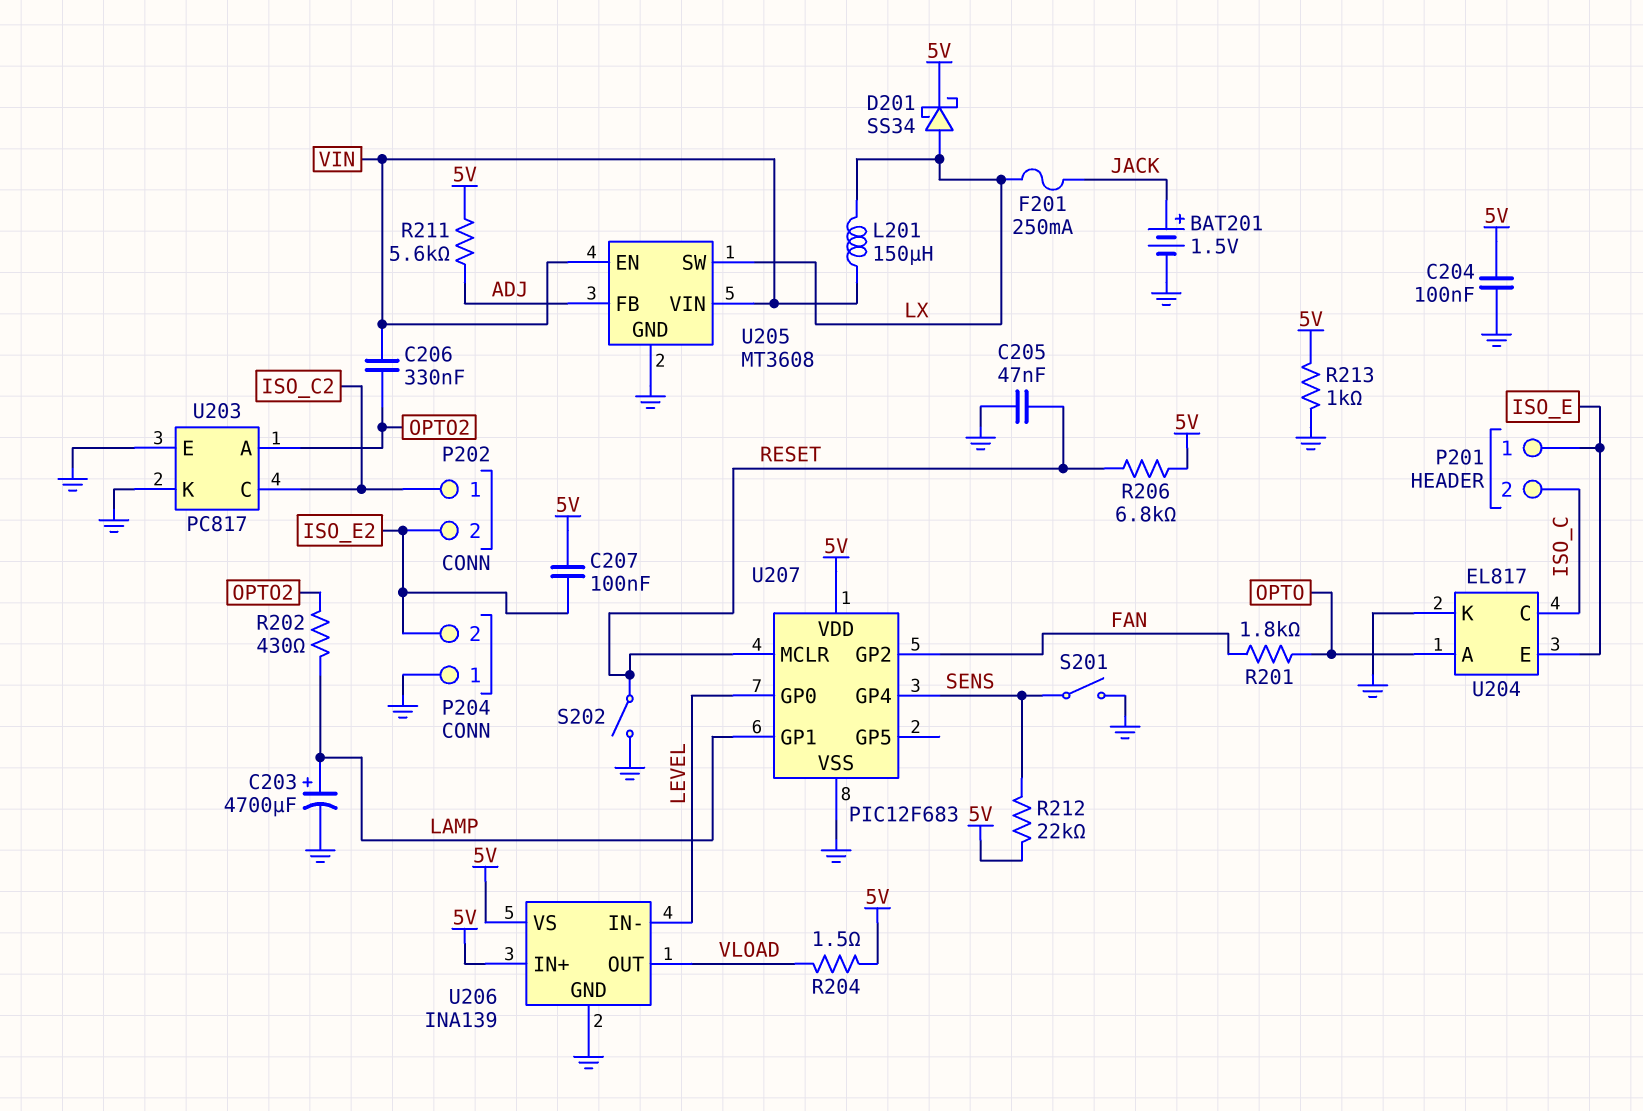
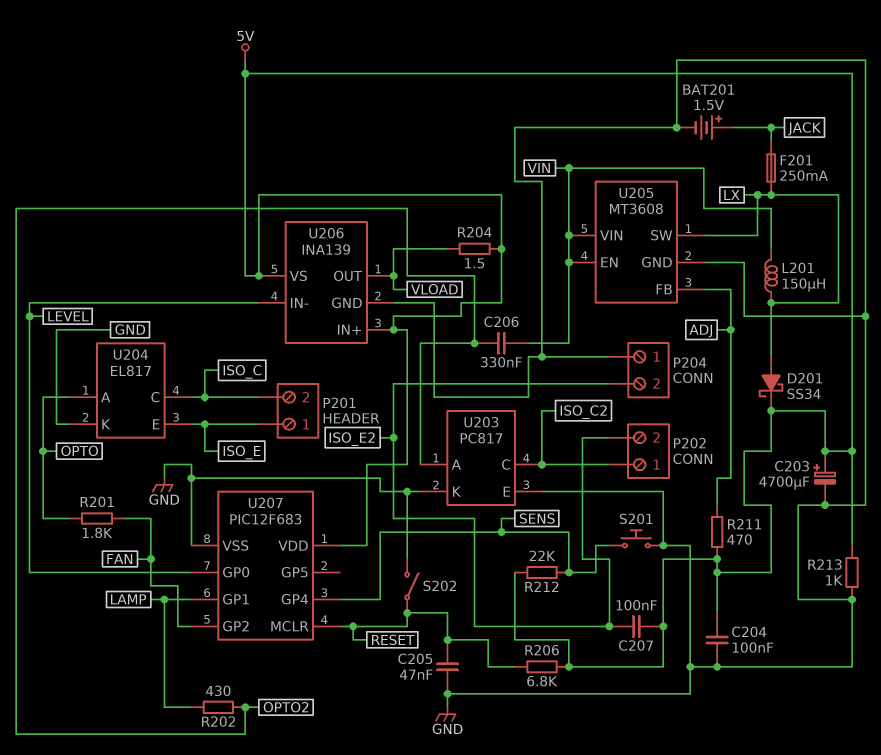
C203: 4700uF (plus LAMP, minus GND) -> 4700uF (plus 5V, minus GND)
R211: 5.6k (5V, ADJ) -> 470 (5V, ADJ)
S201: switch (GND, SENS) -> button (GND, SENS)

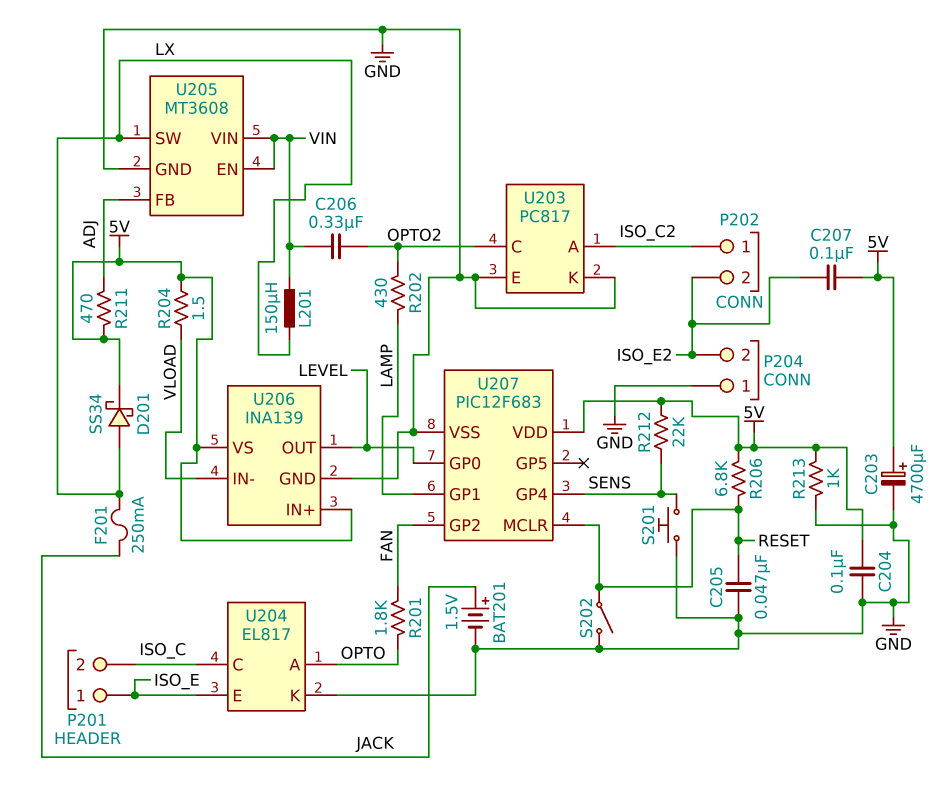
U203 pin A: OPTO2 -> ISO_C2
U203 pin C: ISO_C2 -> OPTO2
U206 pin IN-: LEVEL -> VLOAD
U206 pin OUT: VLOAD -> LEVEL

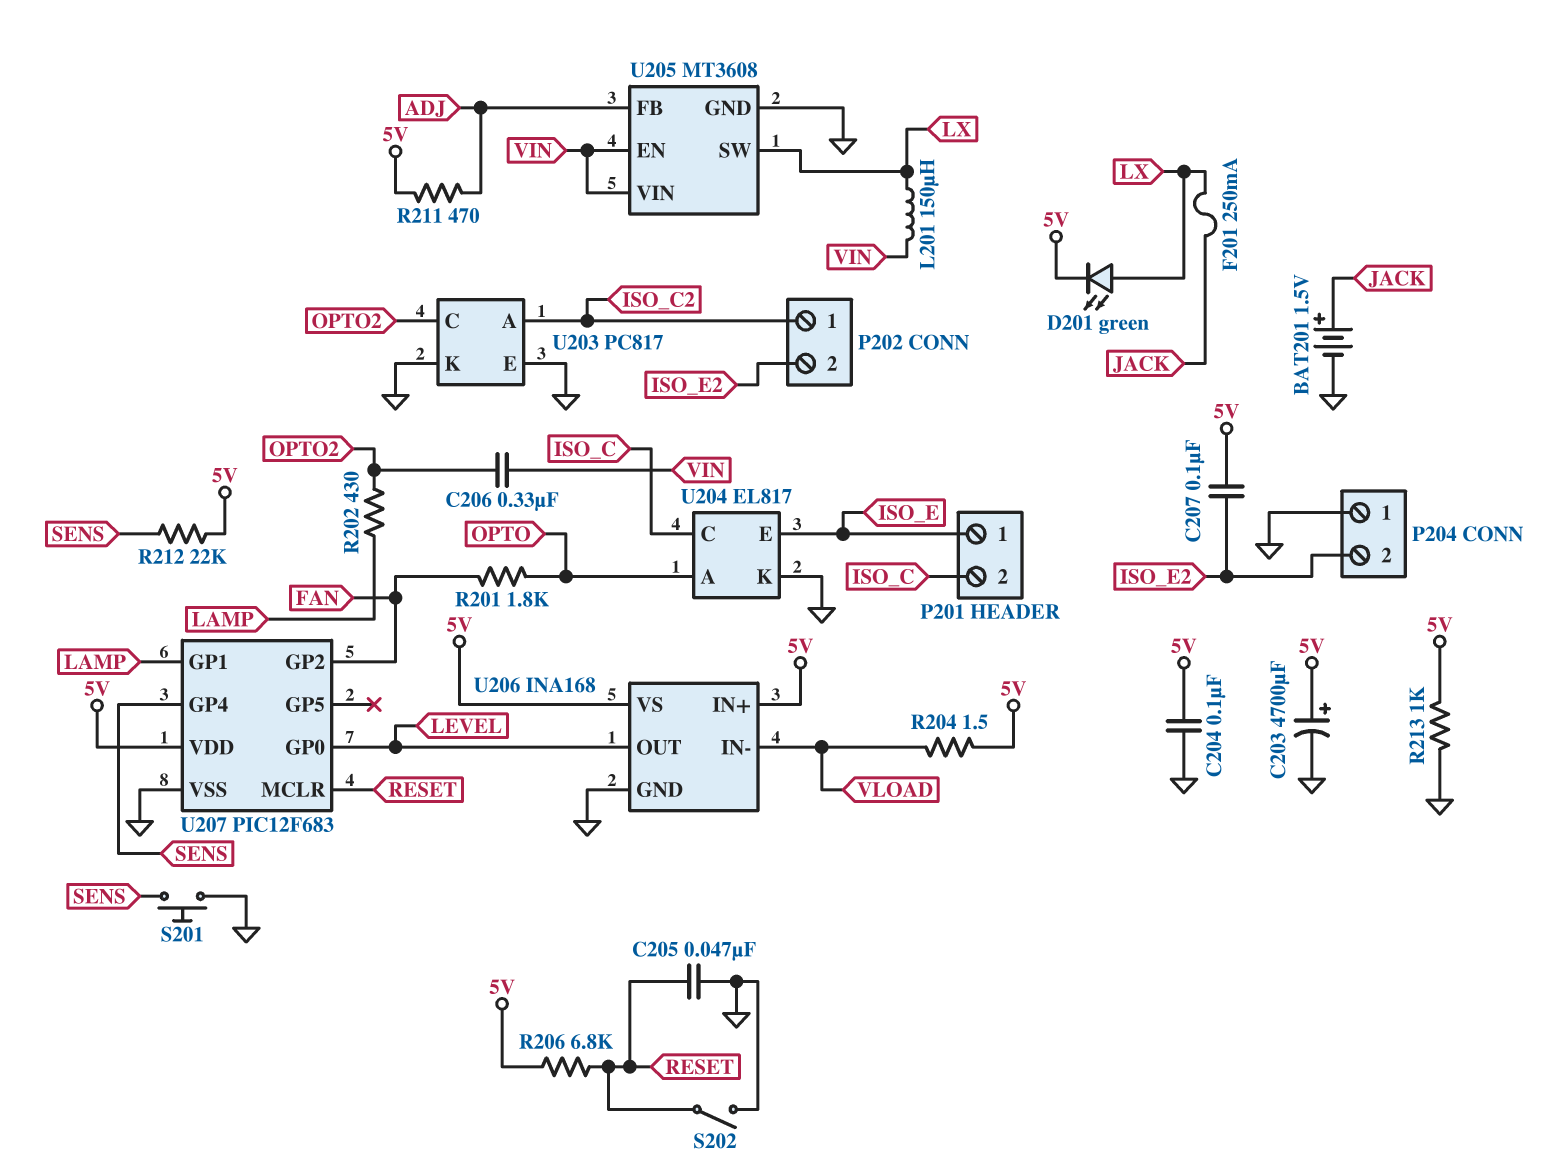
D201: schottky SS34 (A LX, K 5V) -> LED green (A LX, K 5V)
U206: INA139 -> INA168

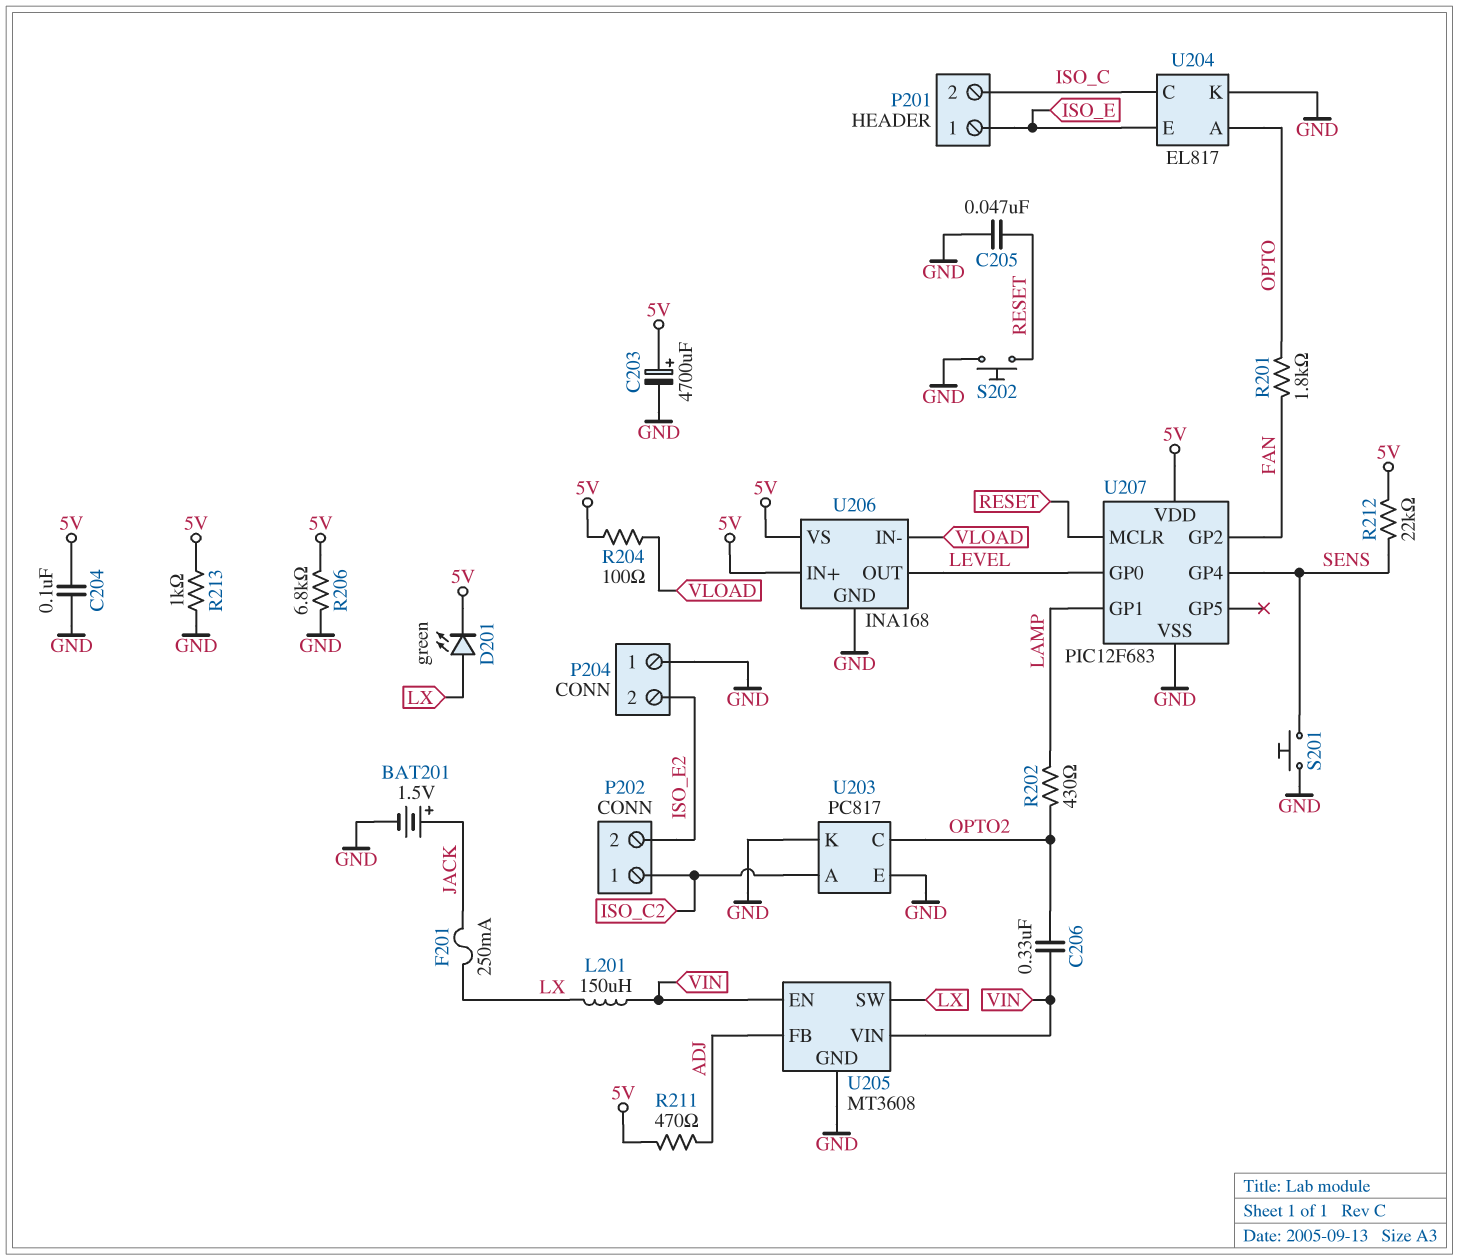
C207: 100nF (5V, ISO_E2) -> none
R204: 1.5 (5V, VLOAD) -> 100 (5V, VLOAD)
R206: 6.8k (5V, RESET) -> 6.8k (5V, GND)
S202: switch (GND, RESET) -> button (GND, RESET)

